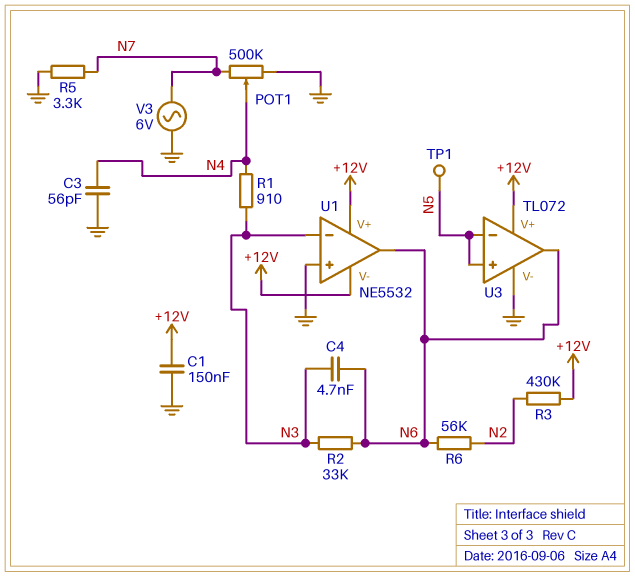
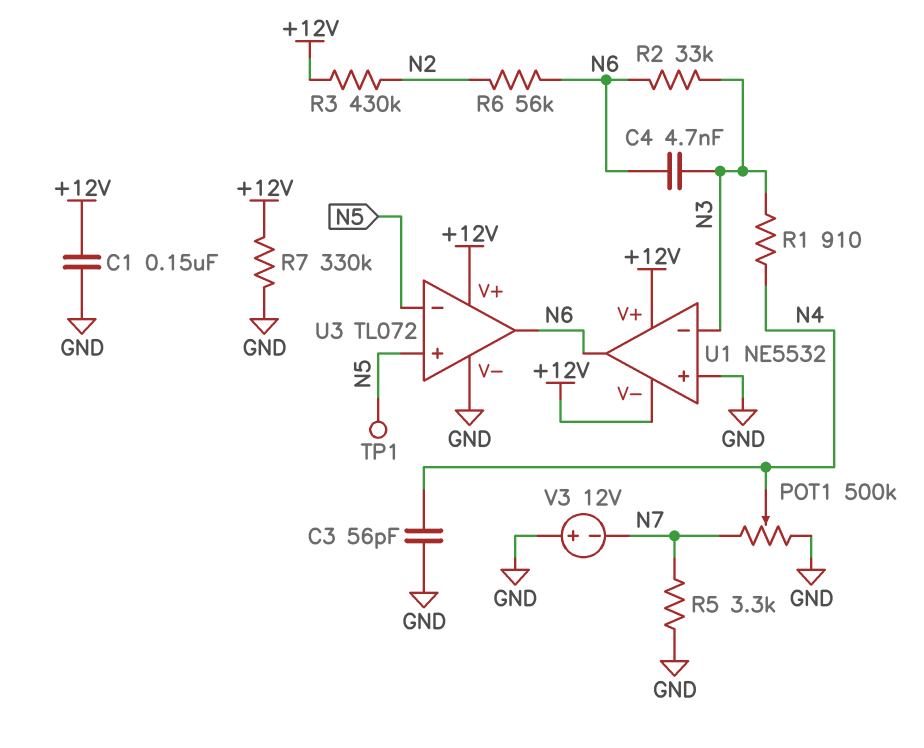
R7: none -> 330k (+12V, GND)
V3: AC 6V (GND, N7) -> 12V (plus GND, minus N7)

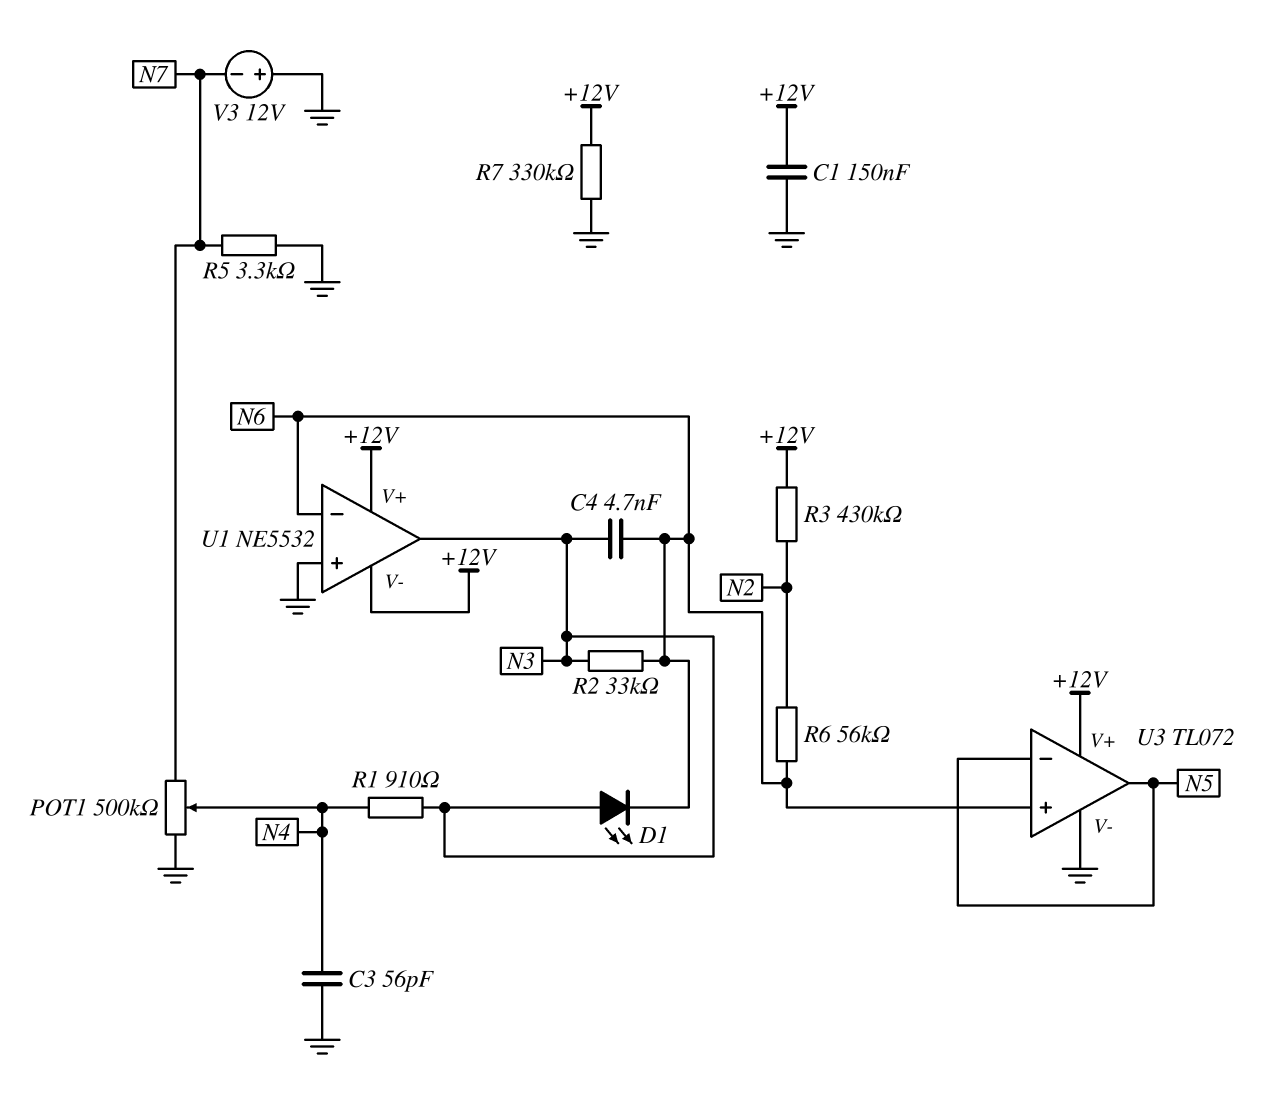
D1: none -> LED (A N3, K N6)
TP1: test point (N5) -> none
U1 pin in-: N3 -> N6
U1 pin out: N6 -> N3
U3 pin in+: N5 -> N6
U3 pin out: N6 -> N5

